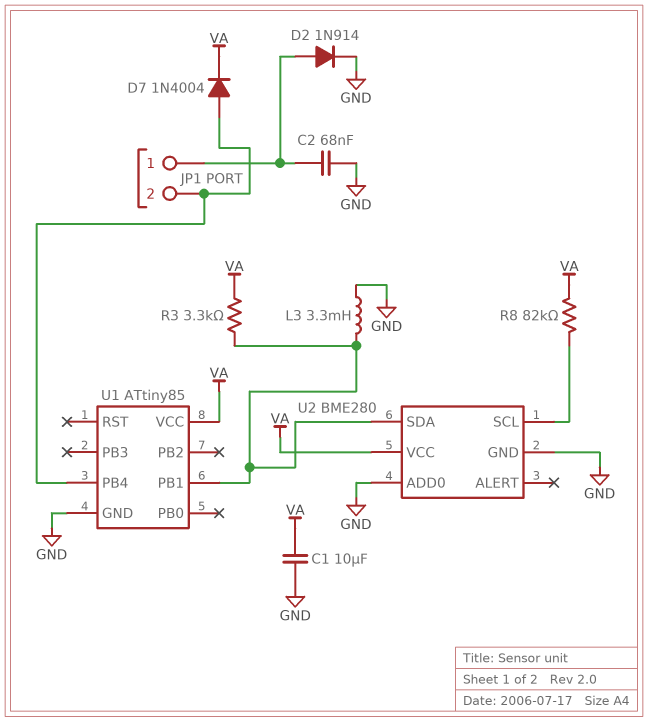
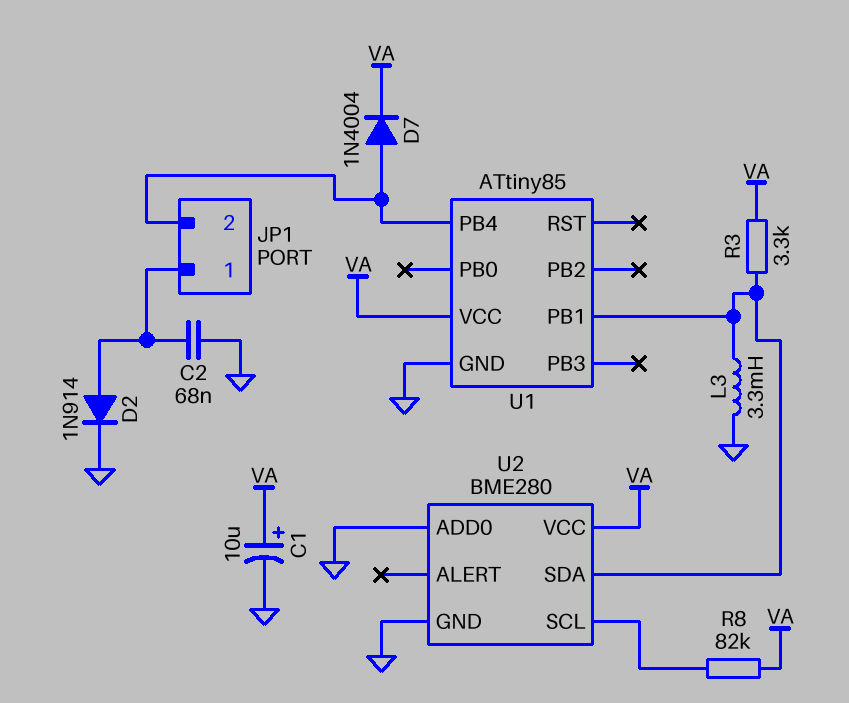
C1: 10uF (GND, VA) -> 10uF (plus VA, minus GND)

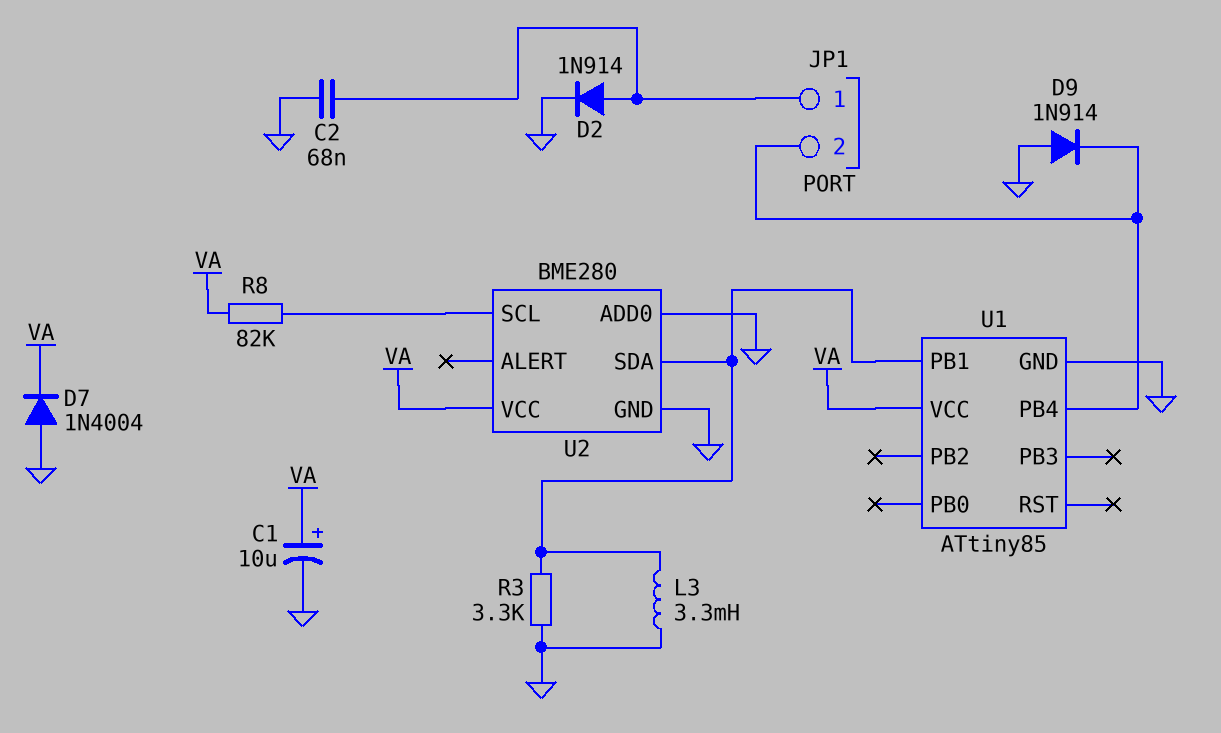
D7: diode 1N4004 (A JP1/2, K VA) -> diode 1N4004 (A GND, K VA)
D9: none -> diode 1N914 (A GND, K JP1/2)
R3: 3.3k (U1/PB1, VA) -> 3.3k (GND, U1/PB1)

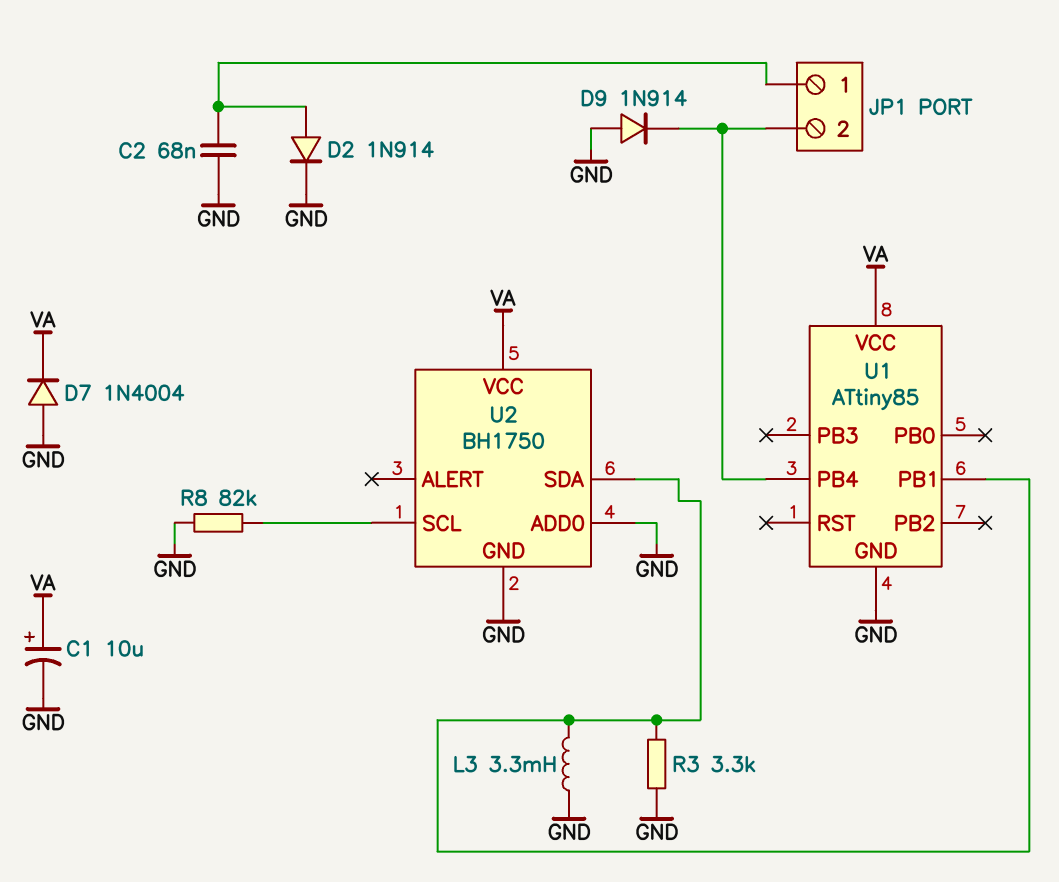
R8: 82k (U2/SCL, VA) -> 82k (GND, U2/SCL)
U2: BME280 -> BH1750

